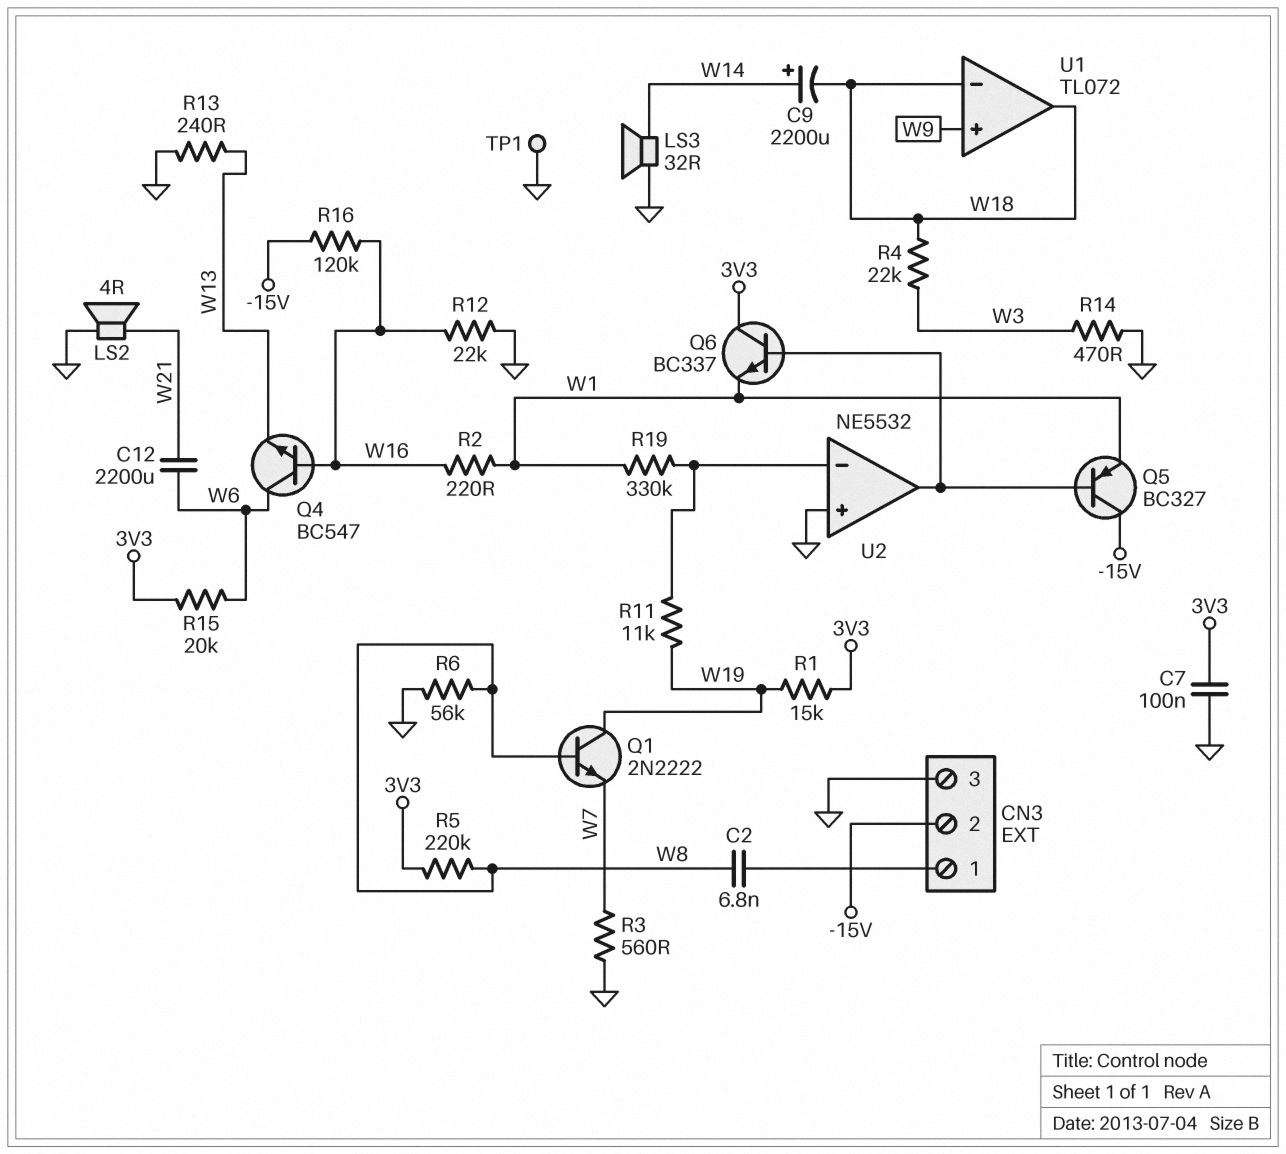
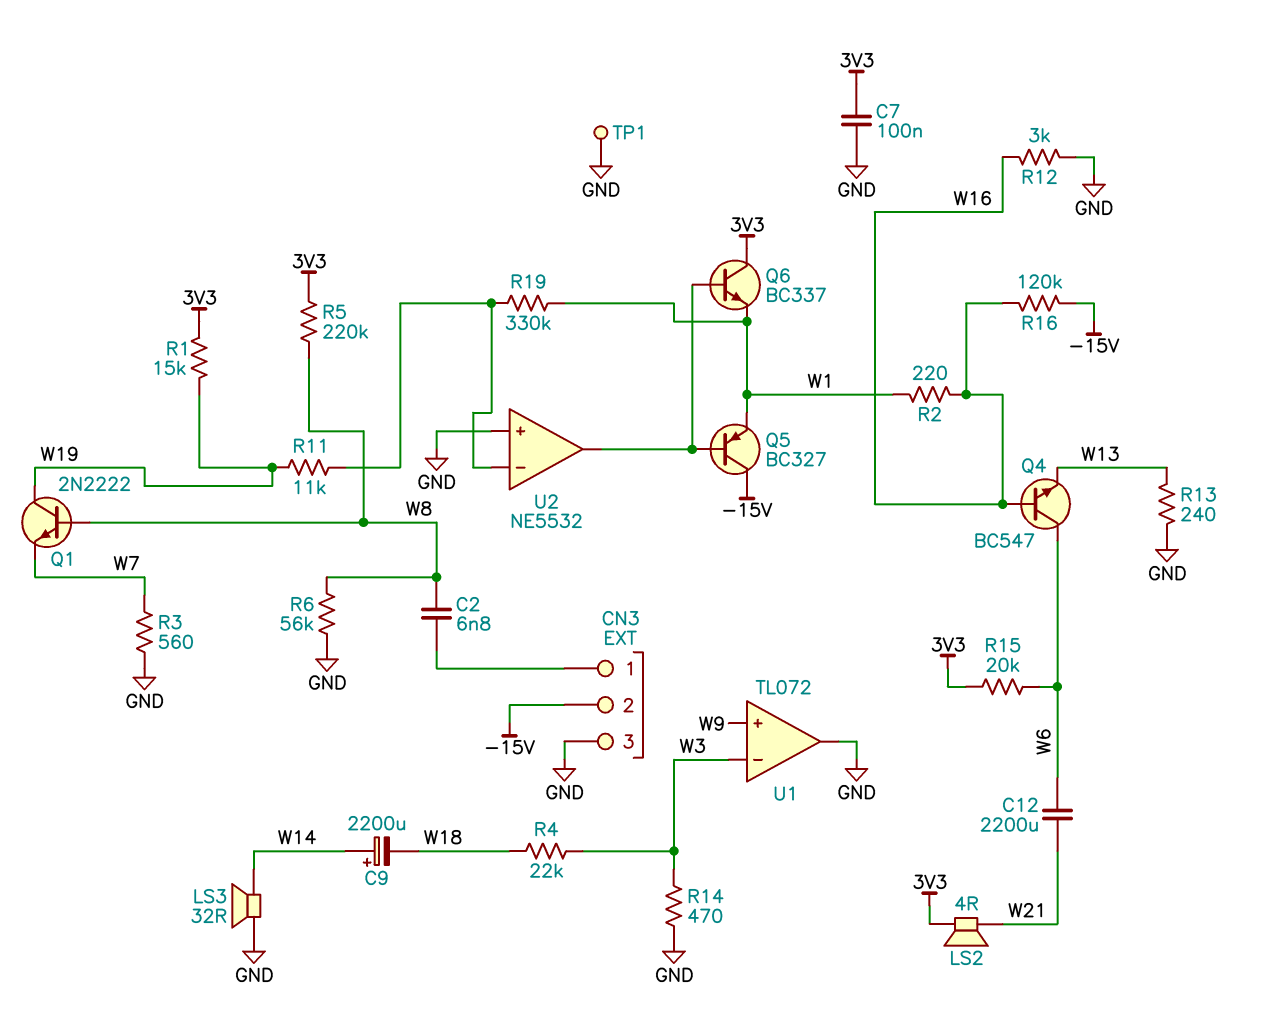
LS2: speaker 4R (GND, W21) -> speaker 4R (3V3, W21)
R12: 22k (GND, W16) -> 3k (GND, W16)
U1 pin in-: W18 -> W3
U1 pin out: W18 -> GND

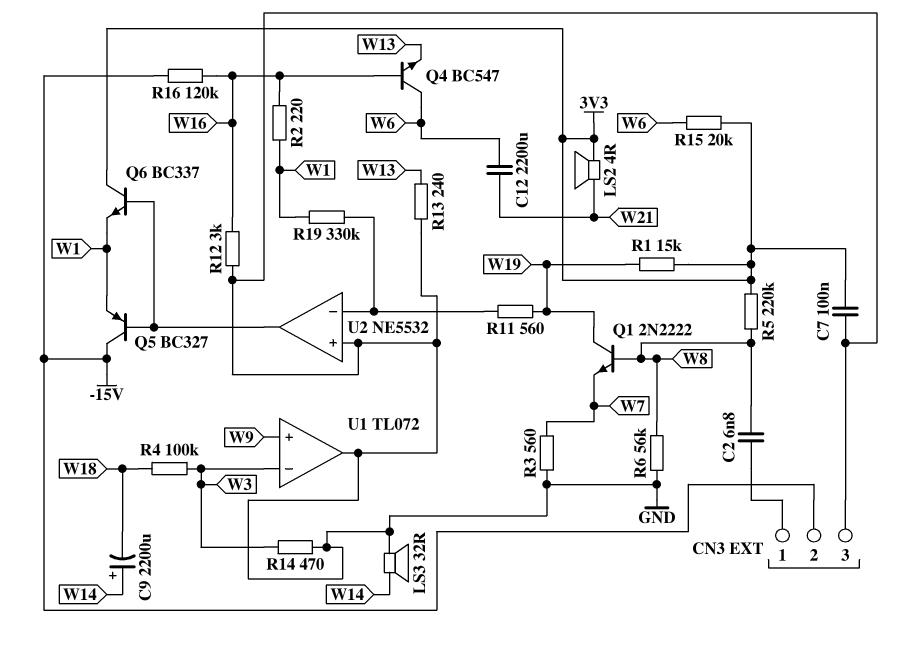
R4: 22k (W3, W18) -> 100k (W3, W18)
R11: 11k (U2/in-, W19) -> 560 (U2/in-, W19)
TP1: test point (GND) -> none

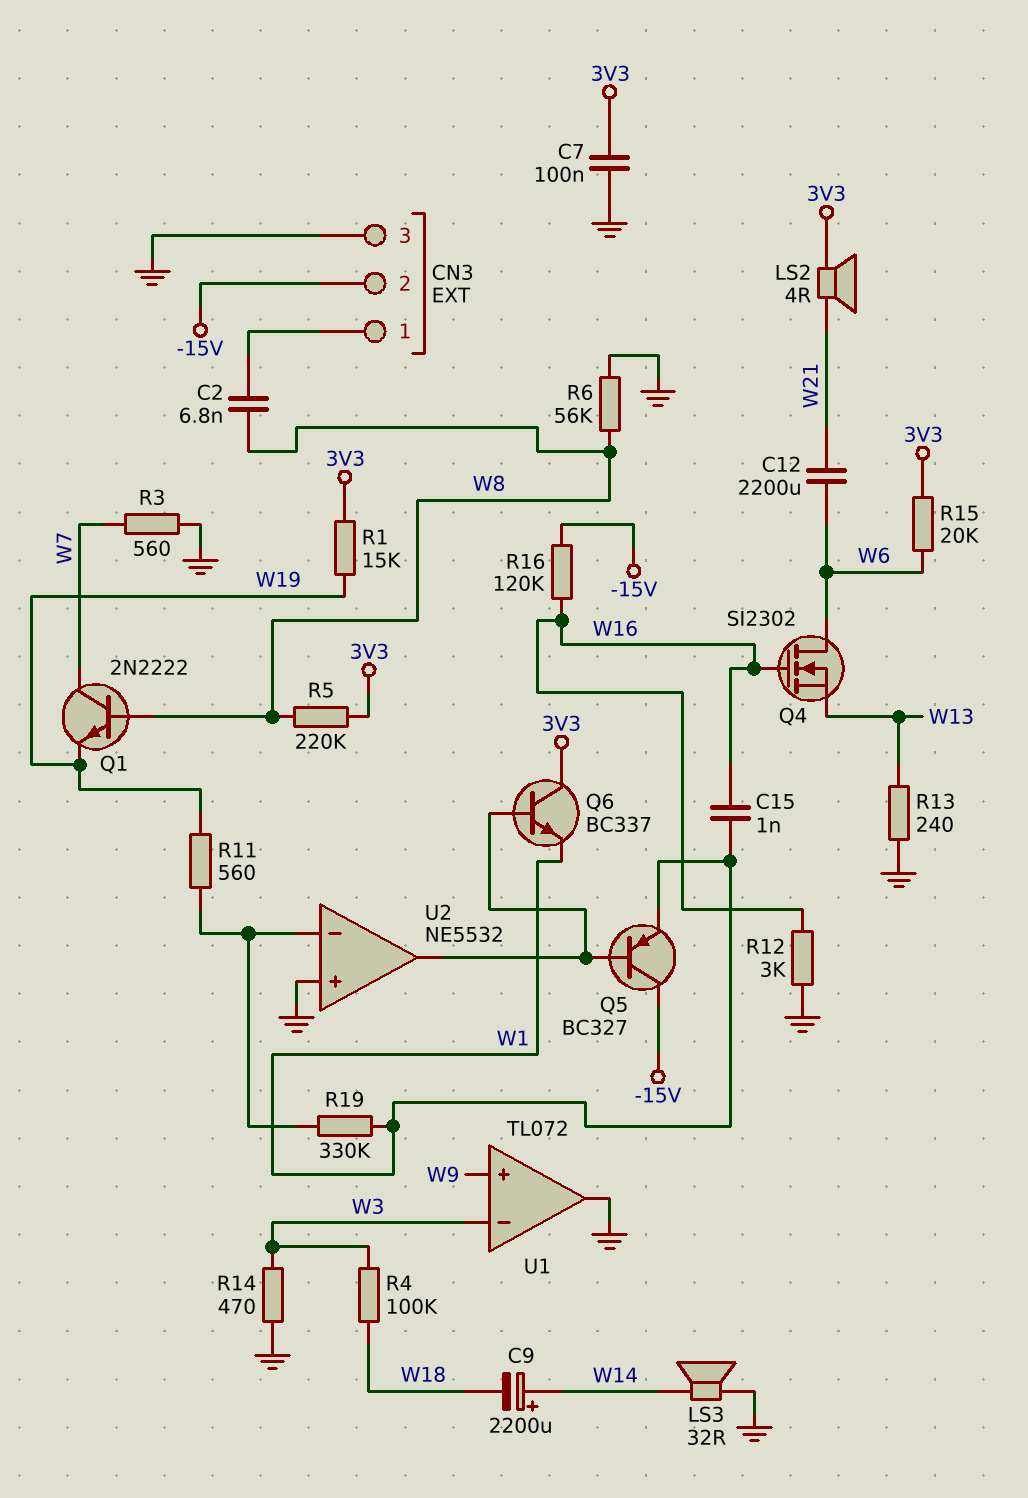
C15: none -> 1nF (W1, W16)
Q1: NPN 2N2222 (B W8, C W19, E W7) -> NPN 2N2222 (B W8, C W7, E W19)
Q4: NPN BC547 (B W16, C W6, E W13) -> NMOS SI2302 (G W16, D W6, S W13)
R2: 220 (W1, W16) -> none

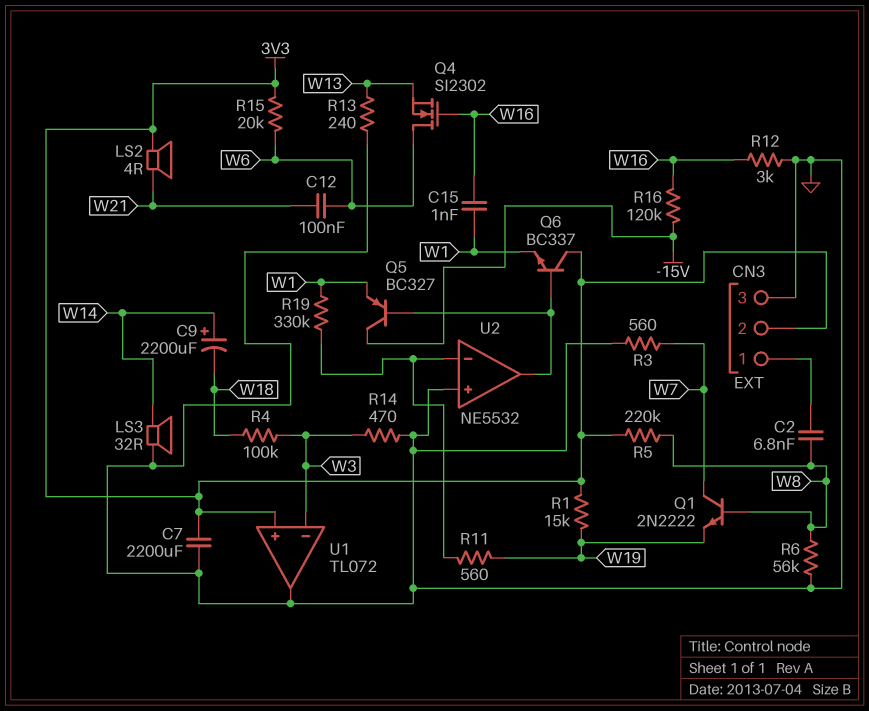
C7: 100nF (3V3, GND) -> 2200uF (3V3, GND)
C12: 2200uF (W6, W21) -> 100nF (W6, W21)
CN3 pin 2: -15V -> 3V3
U1 pin in+: W9 -> 3V3

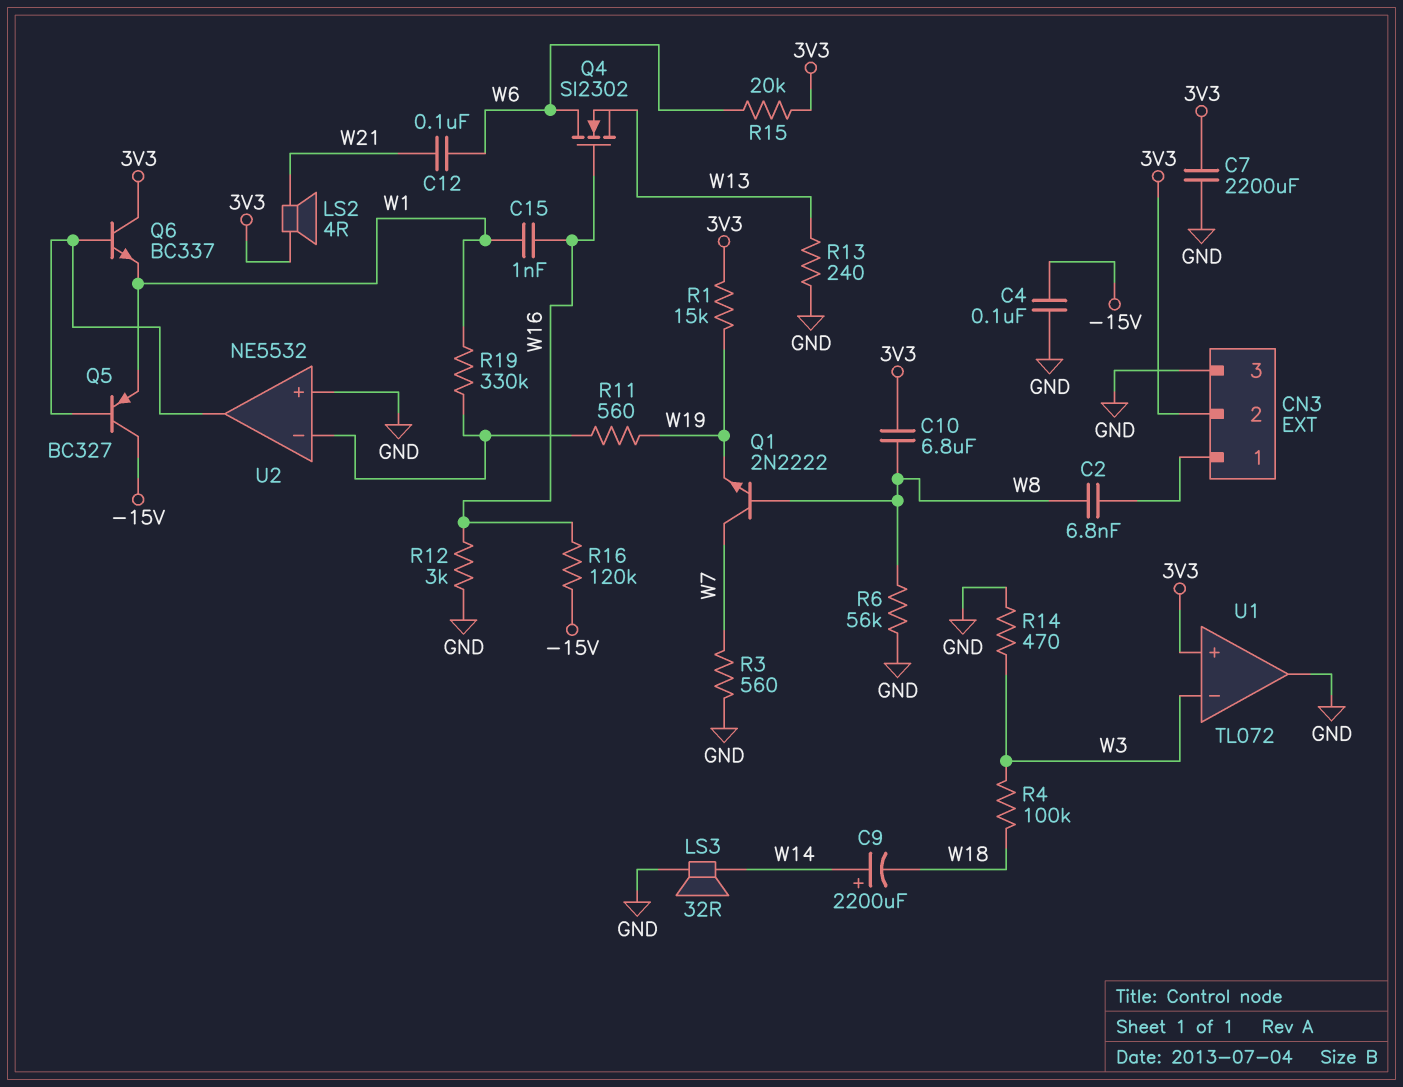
C4: none -> 100nF (-15V, GND)
C10: none -> 6.8uF (3V3, W8)
R5: 220k (3V3, W8) -> none

